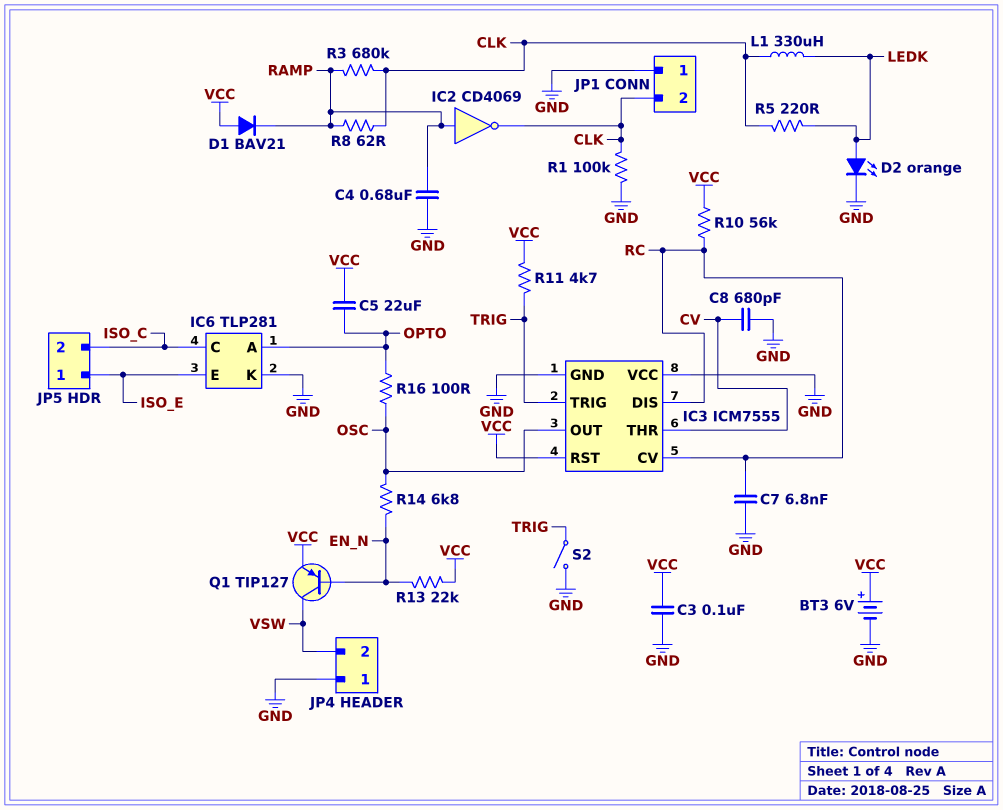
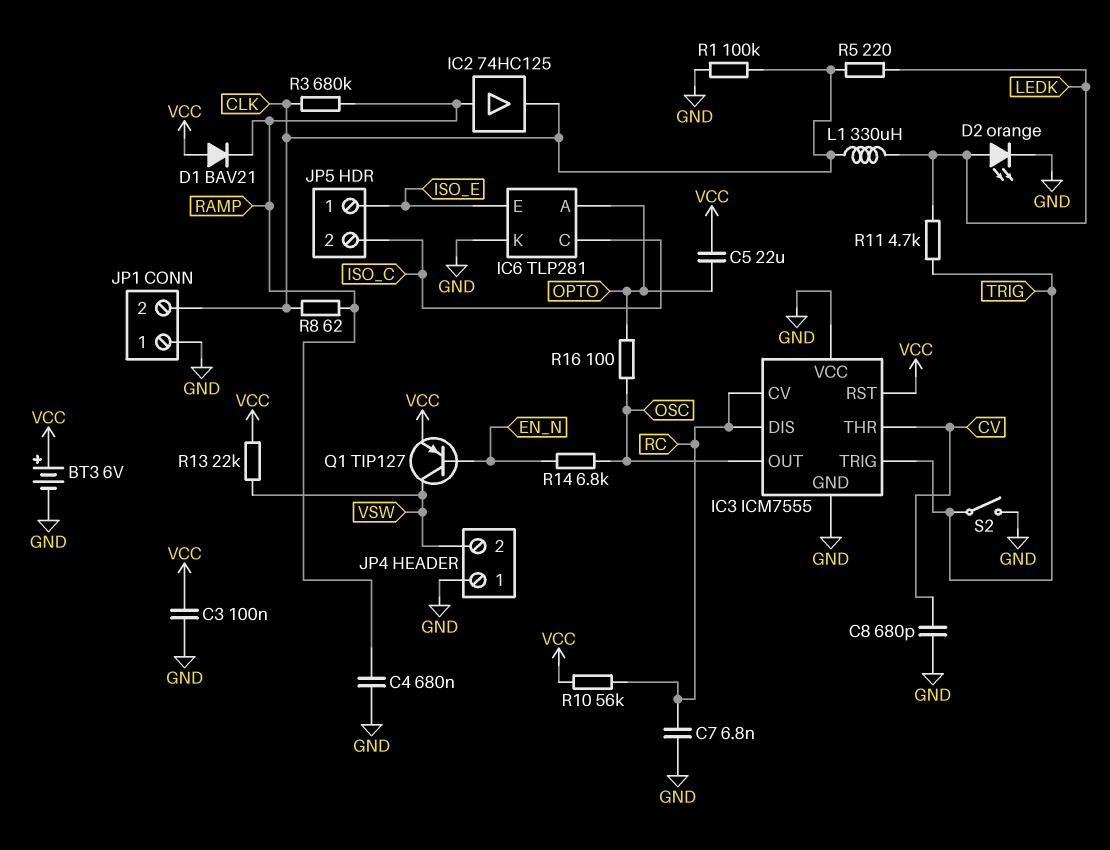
IC2: NOT CD4069 (in RAMP, out CLK) -> buffer 74HC125 (in RAMP, out CLK)
R11: 4.7k (TRIG, VCC) -> 4.7k (LEDK, TRIG)
R13: 22k (EN_N, VCC) -> 22k (VCC, VSW)

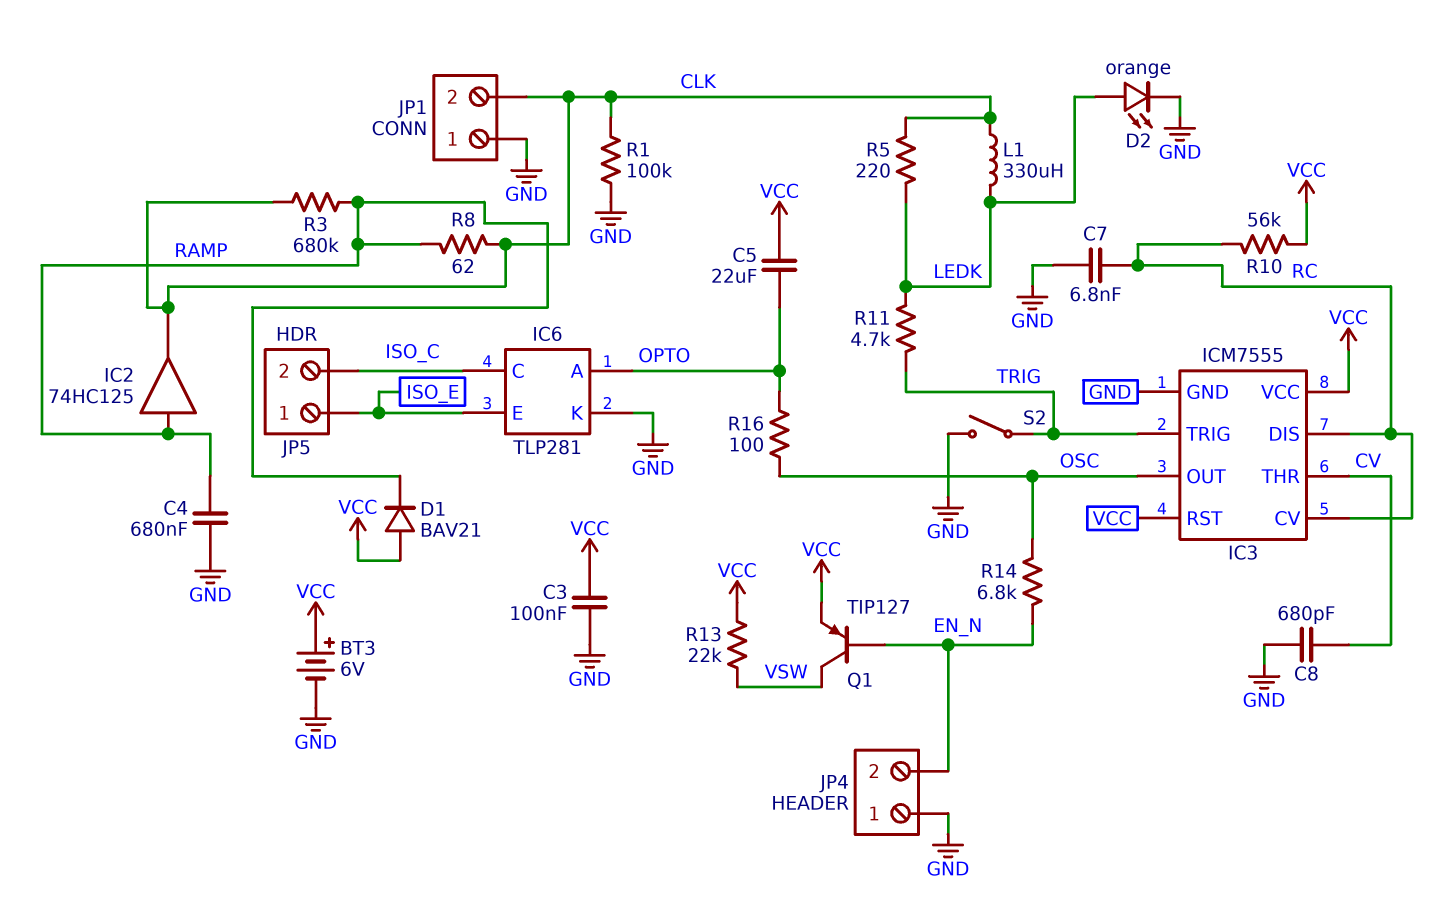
IC3 pin VCC: GND -> VCC
JP4 pin 2: VSW -> EN_N

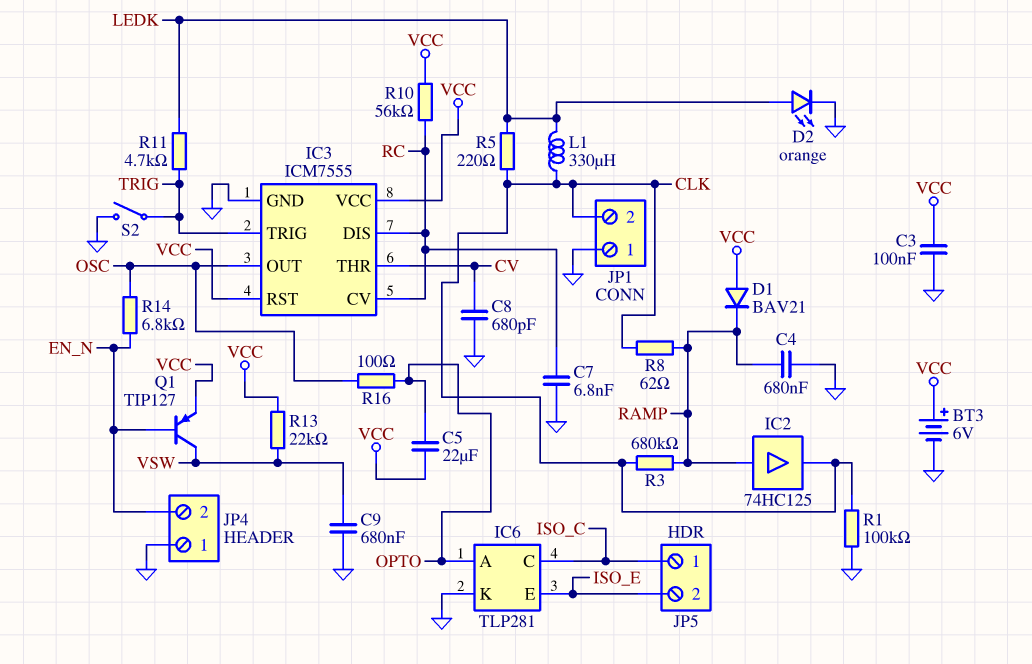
C9: none -> 680nF (GND, VSW)
JP5 pin 1: ISO_E -> ISO_C
JP5 pin 2: ISO_C -> ISO_E

